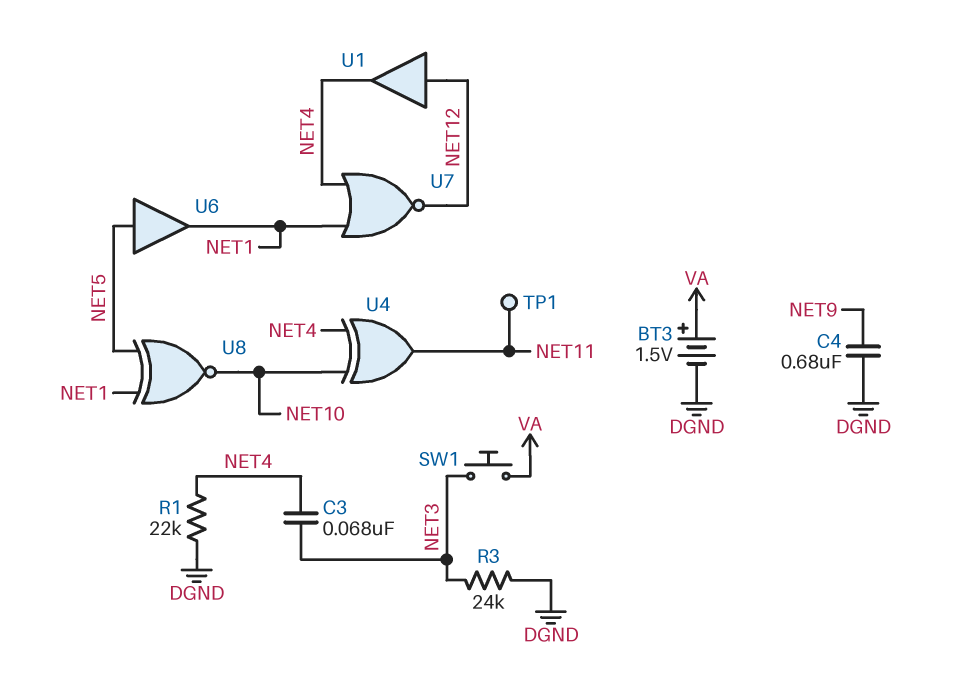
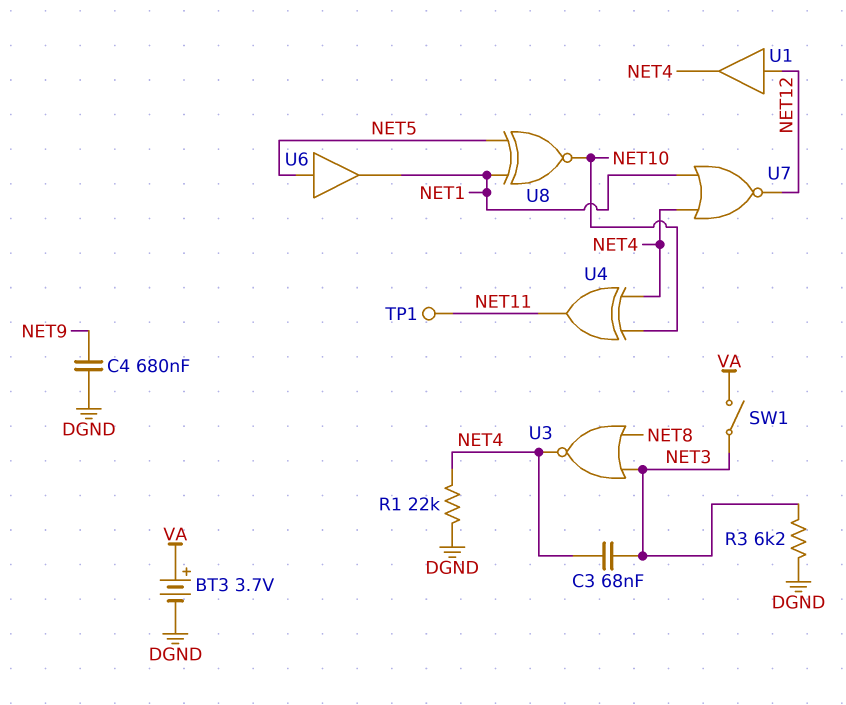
BT3: 1.5V (plus VA, minus DGND) -> 3.7V (plus VA, minus DGND)
R3: 24k (DGND, NET3) -> 6.2k (DGND, NET3)
SW1: button (NET3, VA) -> switch (NET3, VA)
U3: none -> NOR (in NET3, in NET8, out NET4)

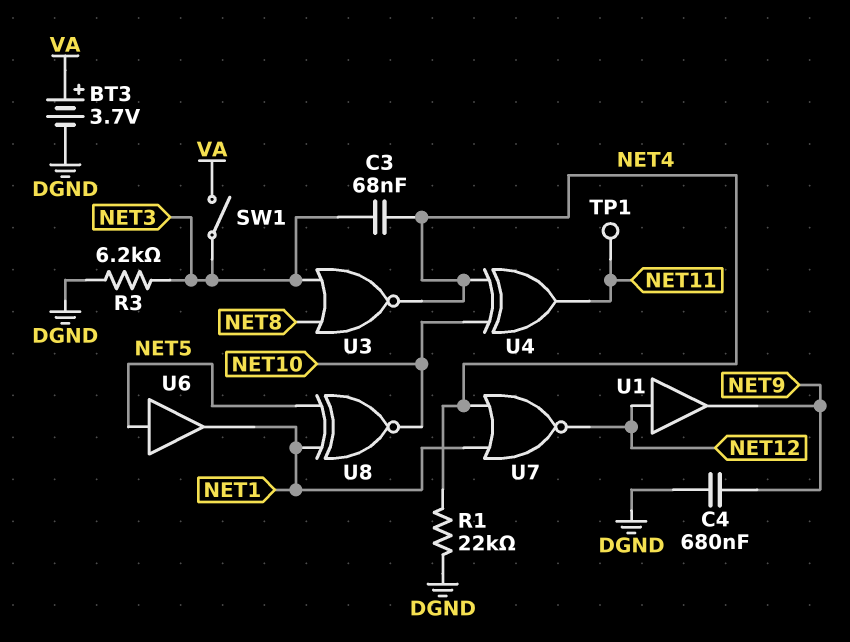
U1: buffer (in NET12, out NET4) -> buffer (in NET12, out NET9)

